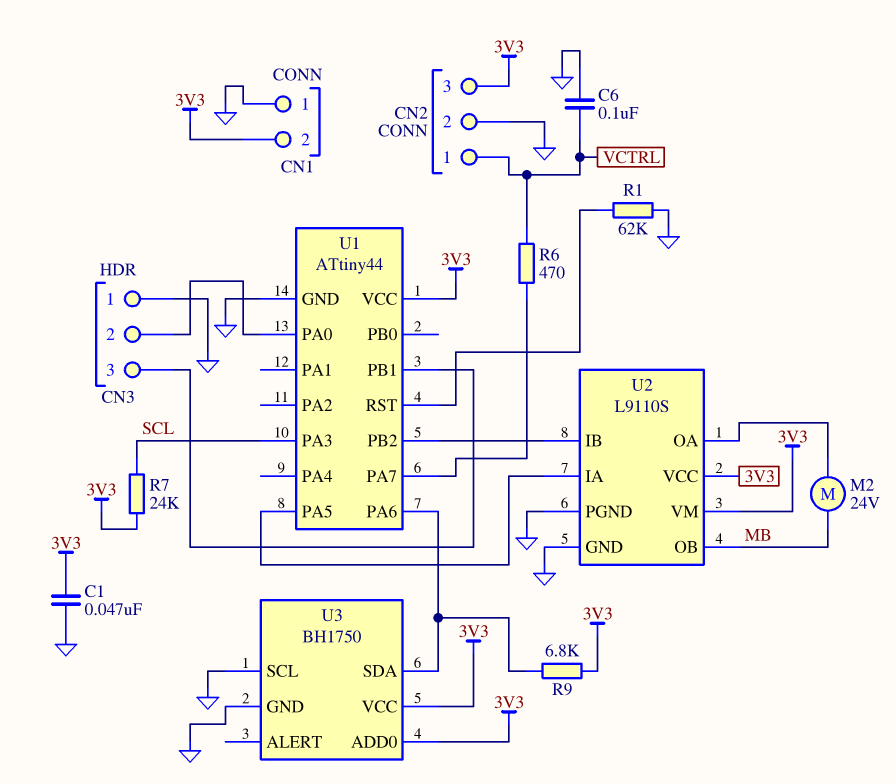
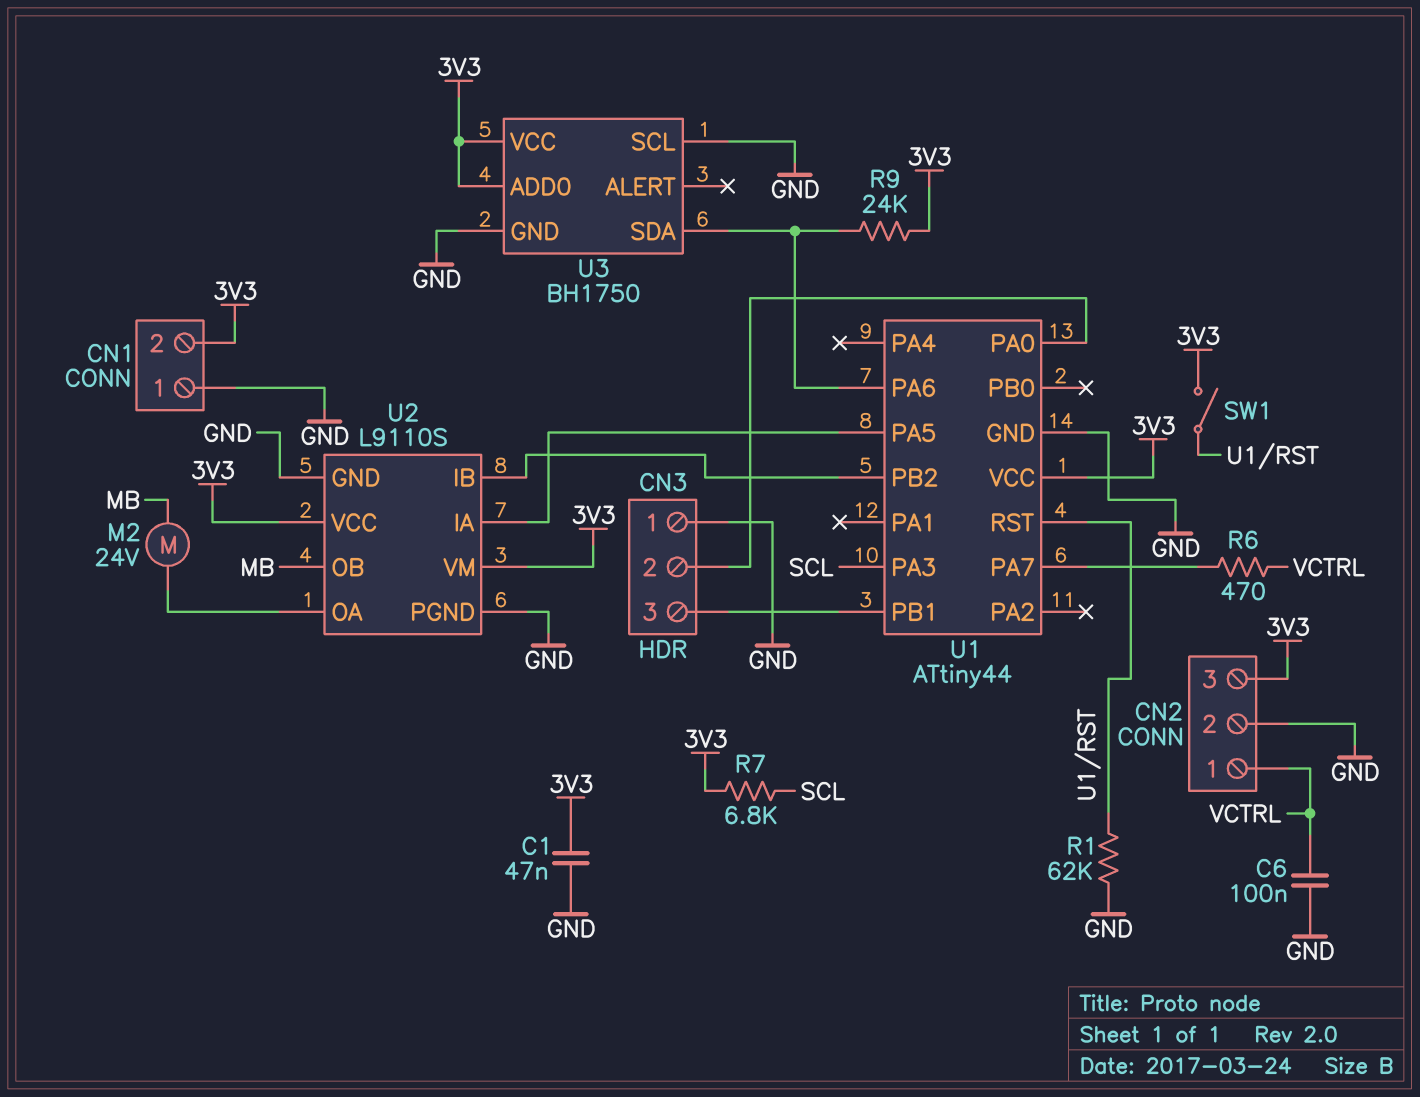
R7: 24k (3V3, SCL) -> 6.8k (3V3, SCL)
R9: 6.8k (3V3, U1/PA6) -> 24k (3V3, U1/PA6)
SW1: none -> switch (3V3, U1/RST)

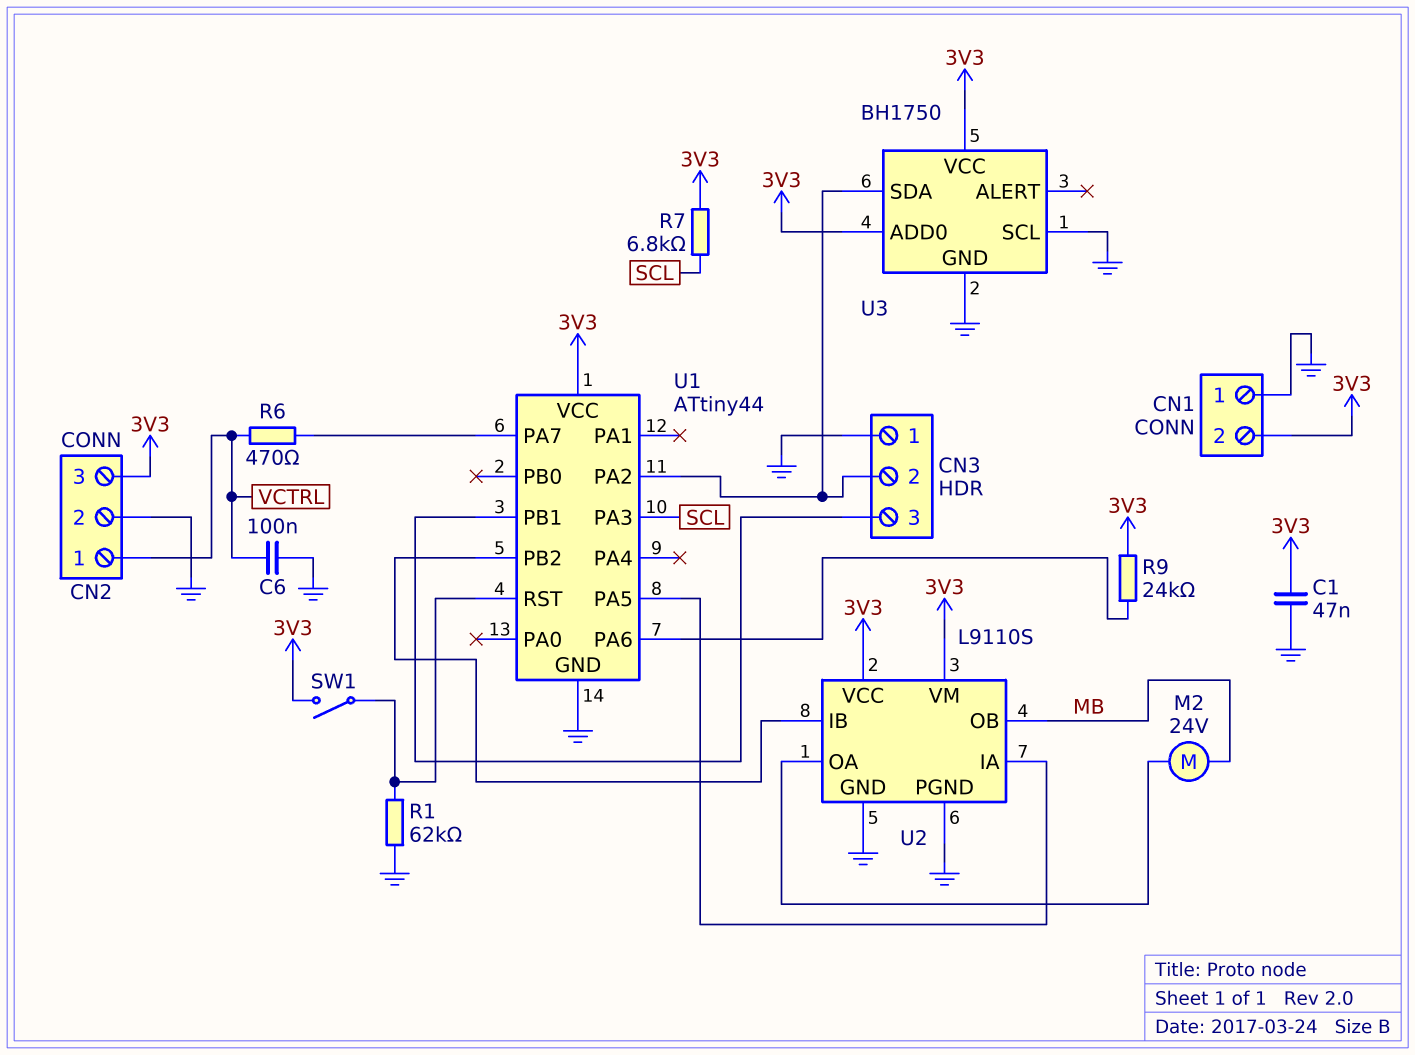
U1 pin PA0: CN3/2 -> none
U1 pin PA2: none -> CN3/2
U3 pin SDA: U1/PA6 -> CN3/2

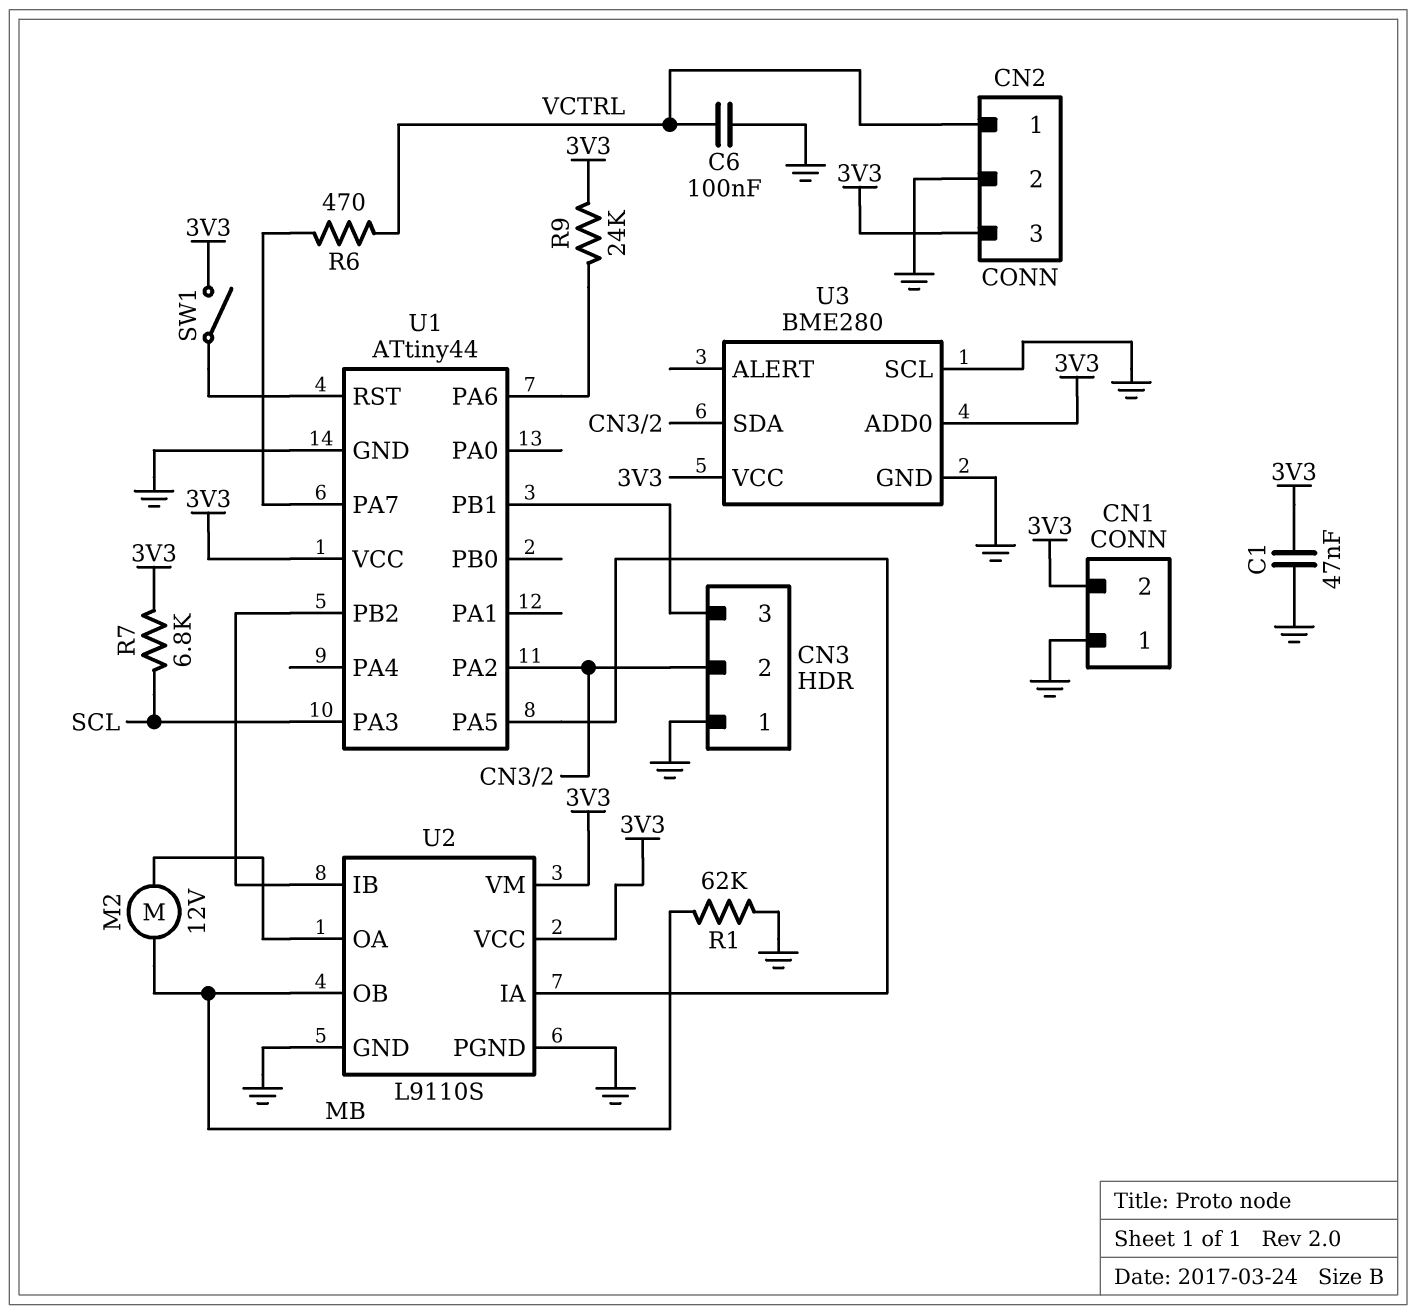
M2: motor 24V (MB, U2/OA) -> motor 12V (MB, U2/OA)
R1: 62k (GND, U1/RST) -> 62k (GND, MB)
U3: BH1750 -> BME280

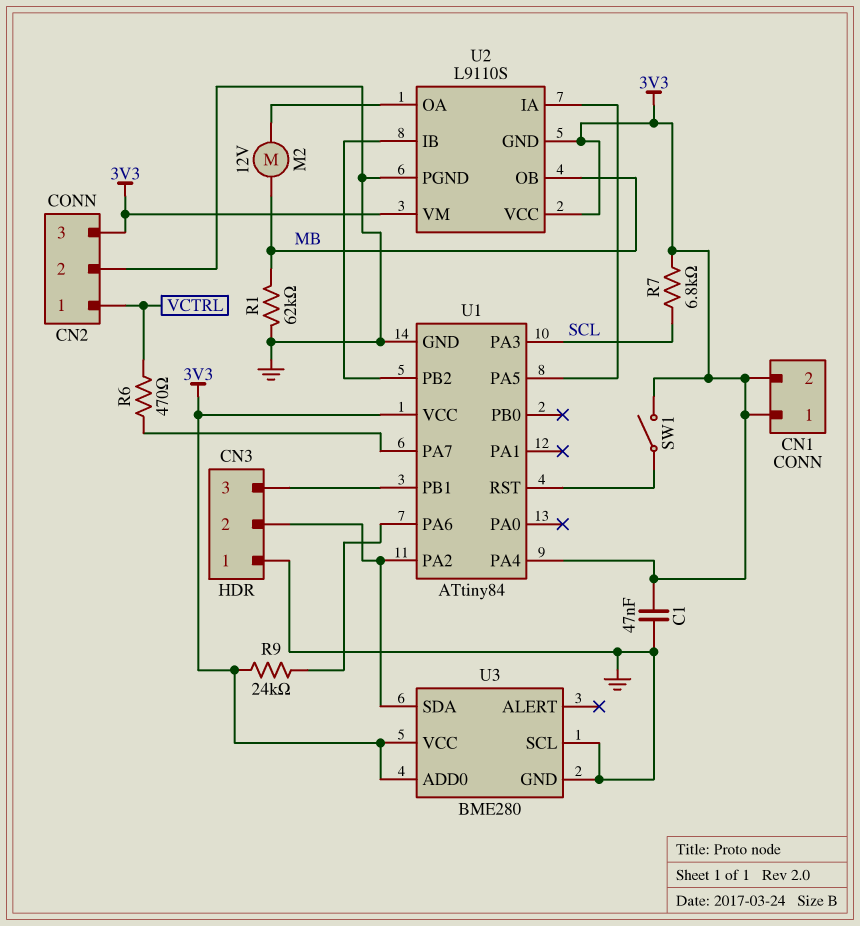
C6: 100nF (GND, VCTRL) -> none
CN1 pin 1: GND -> 3V3
U1: ATtiny44 -> ATtiny84
U1 pin PA4: none -> 3V3
U2 pin GND: GND -> 3V3

